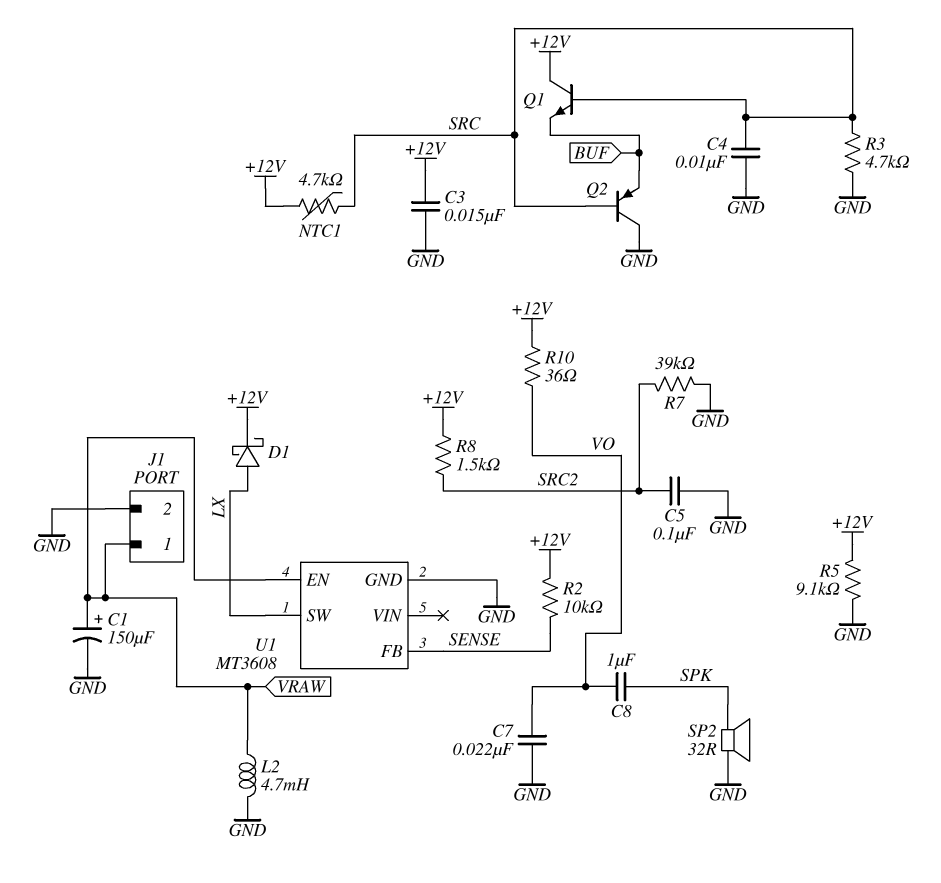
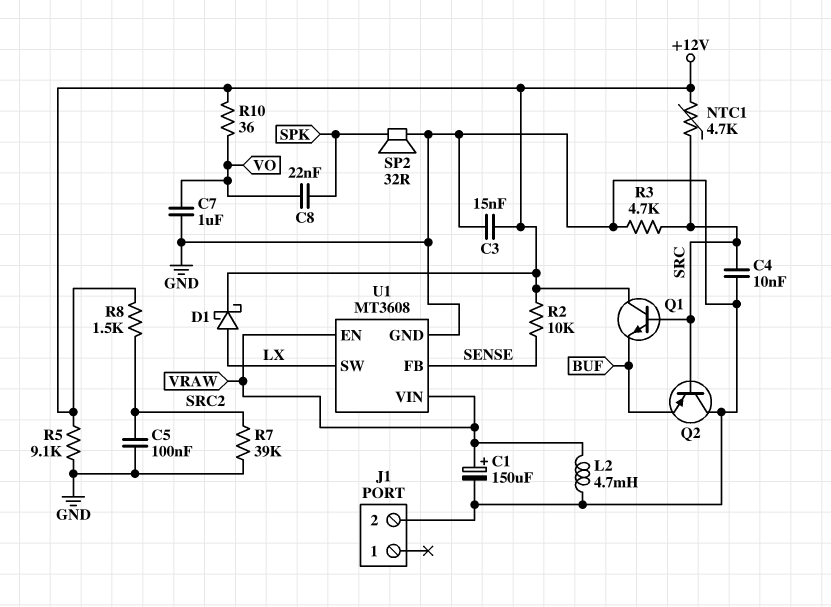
C7: 22nF (GND, VO) -> 1uF (GND, VO)
C8: 1uF (SPK, VO) -> 22nF (SPK, VO)
J1 pin 1: VRAW -> none
U1 pin VIN: none -> VRAW

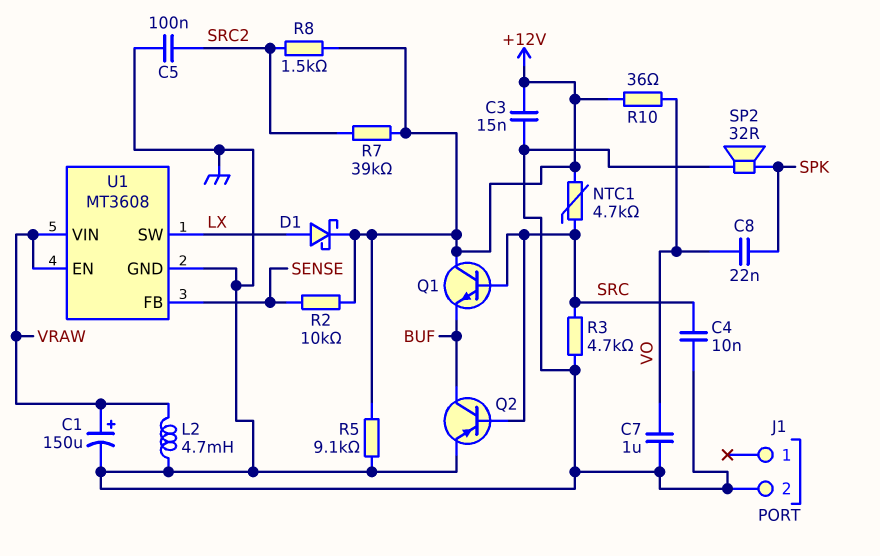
Q2: PNP (B SRC, C GND, E BUF) -> PNP (B SRC, C BUF, E GND)
R7: 39k (GND, SRC2) -> 39k (+12V, SRC2)

